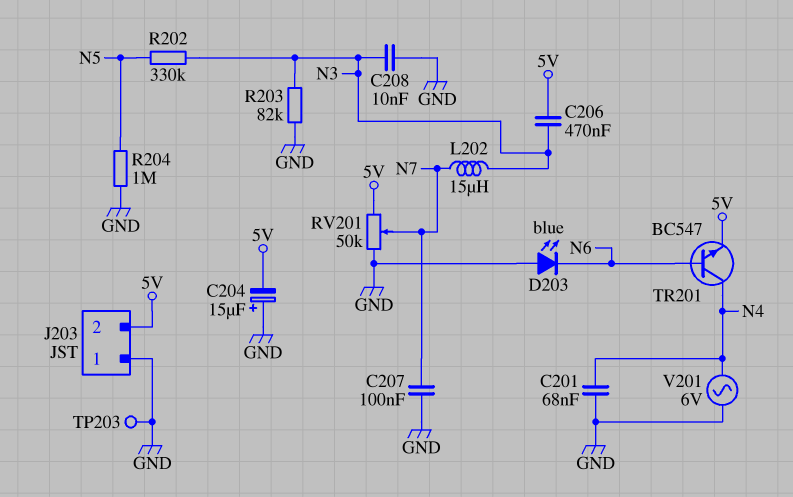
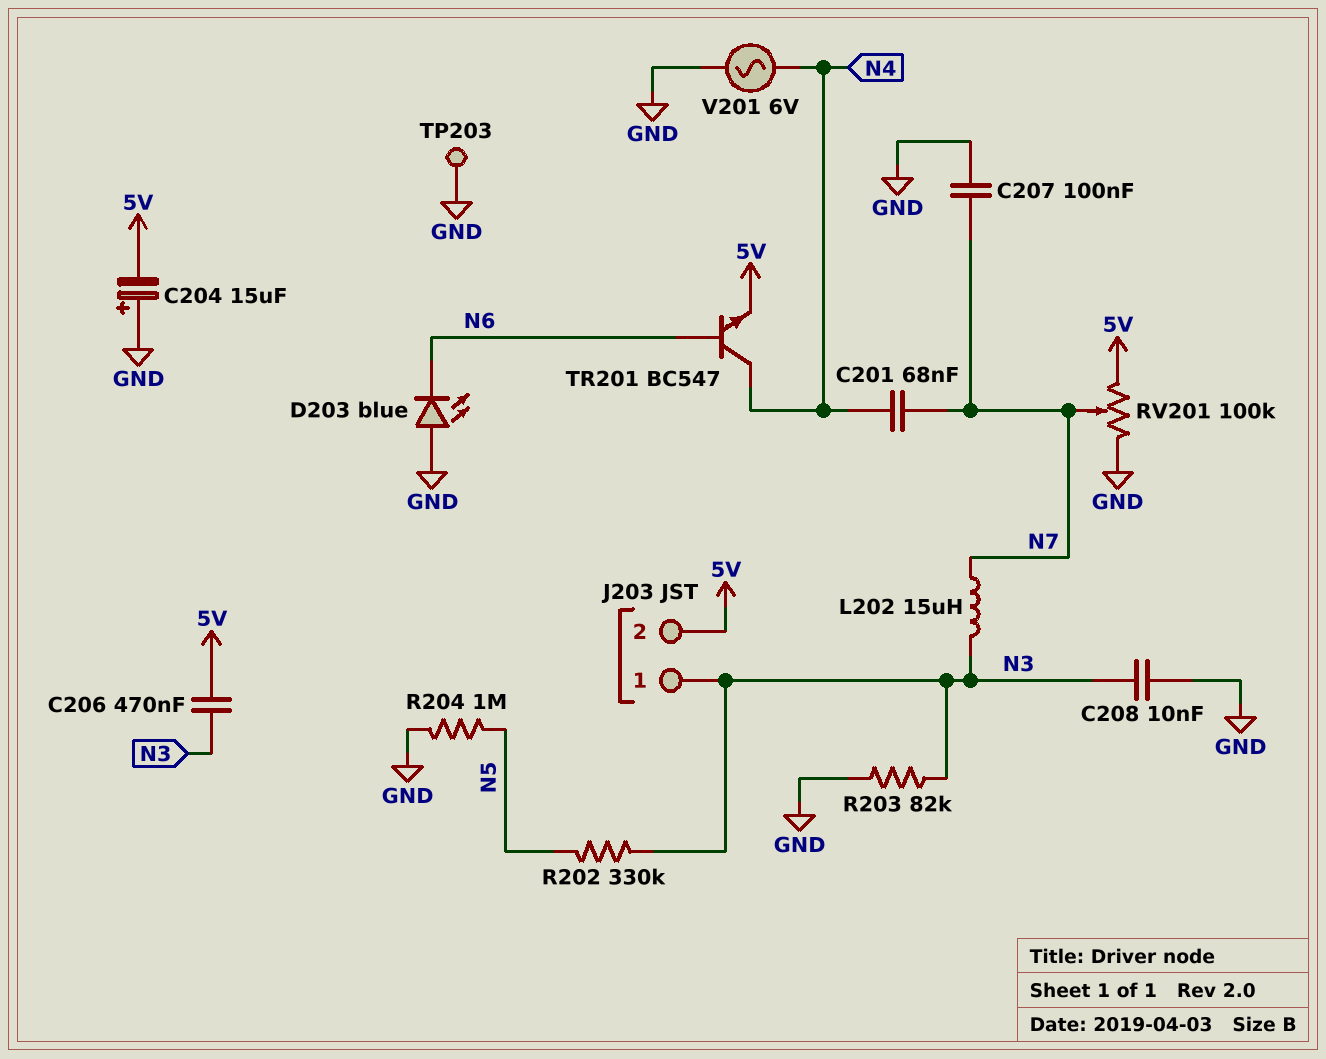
C201: 68nF (GND, N4) -> 68nF (N4, N7)
J203 pin 1: GND -> N3
RV201: 50k (5V, GND, wiper N7) -> 100k (5V, GND, wiper N7)

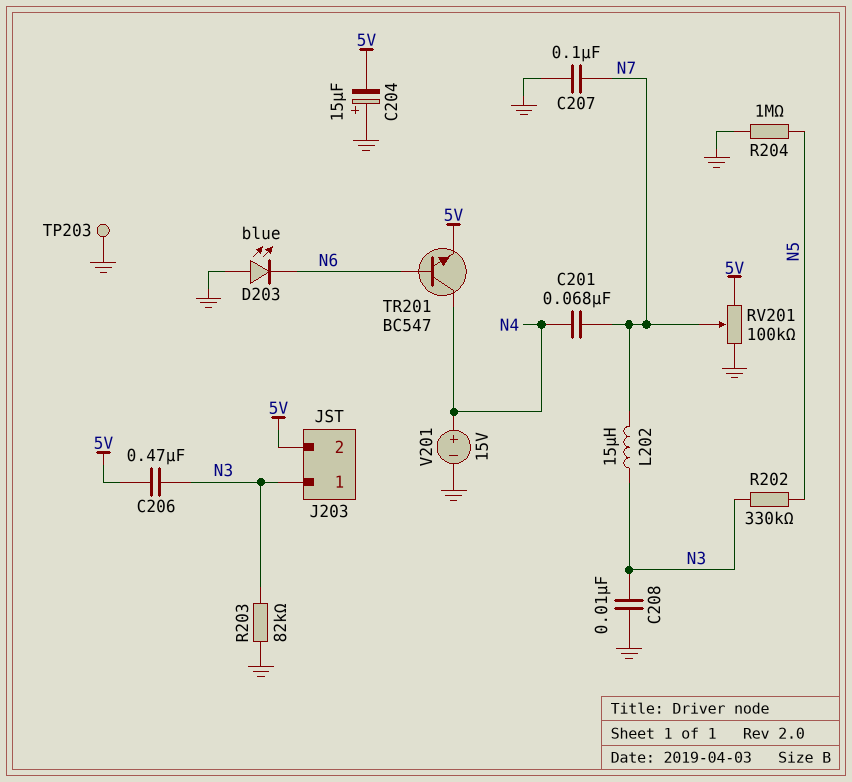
V201: AC 6V (GND, N4) -> 15V (plus N4, minus GND)

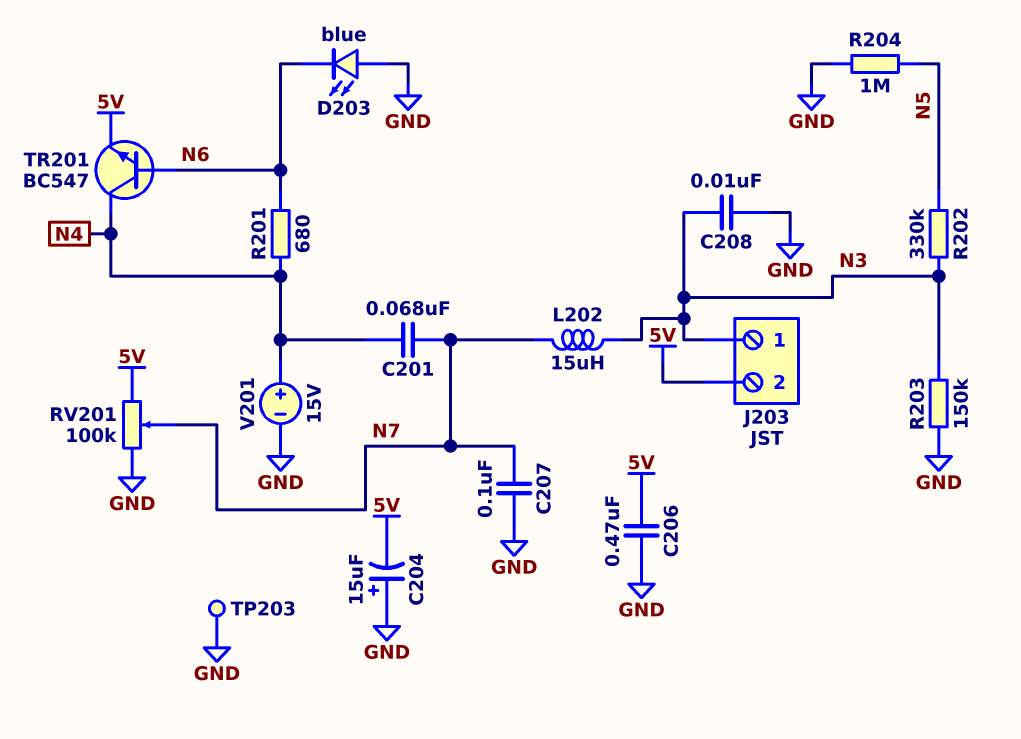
C206: 470nF (5V, N3) -> 470nF (5V, GND)
R201: none -> 680 (N4, N6)
R203: 82k (GND, N3) -> 150k (GND, N3)

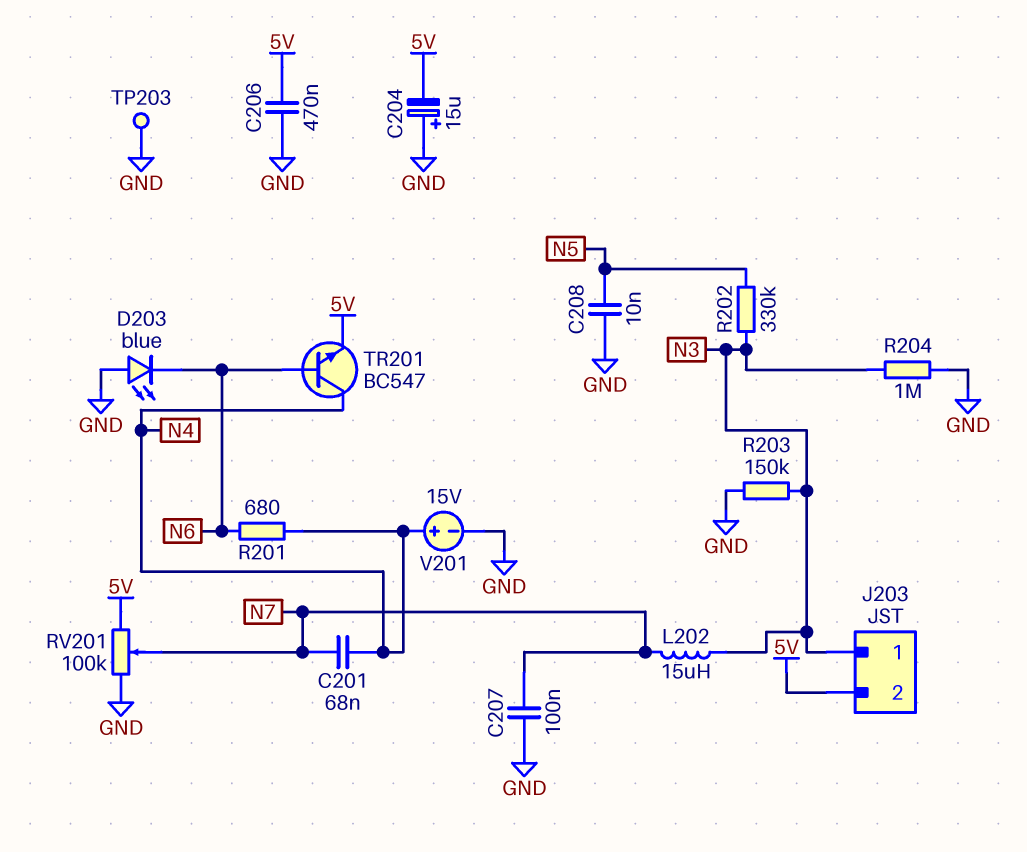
C208: 10nF (GND, N3) -> 10nF (GND, N5)
R204: 1M (GND, N5) -> 1M (GND, N3)

